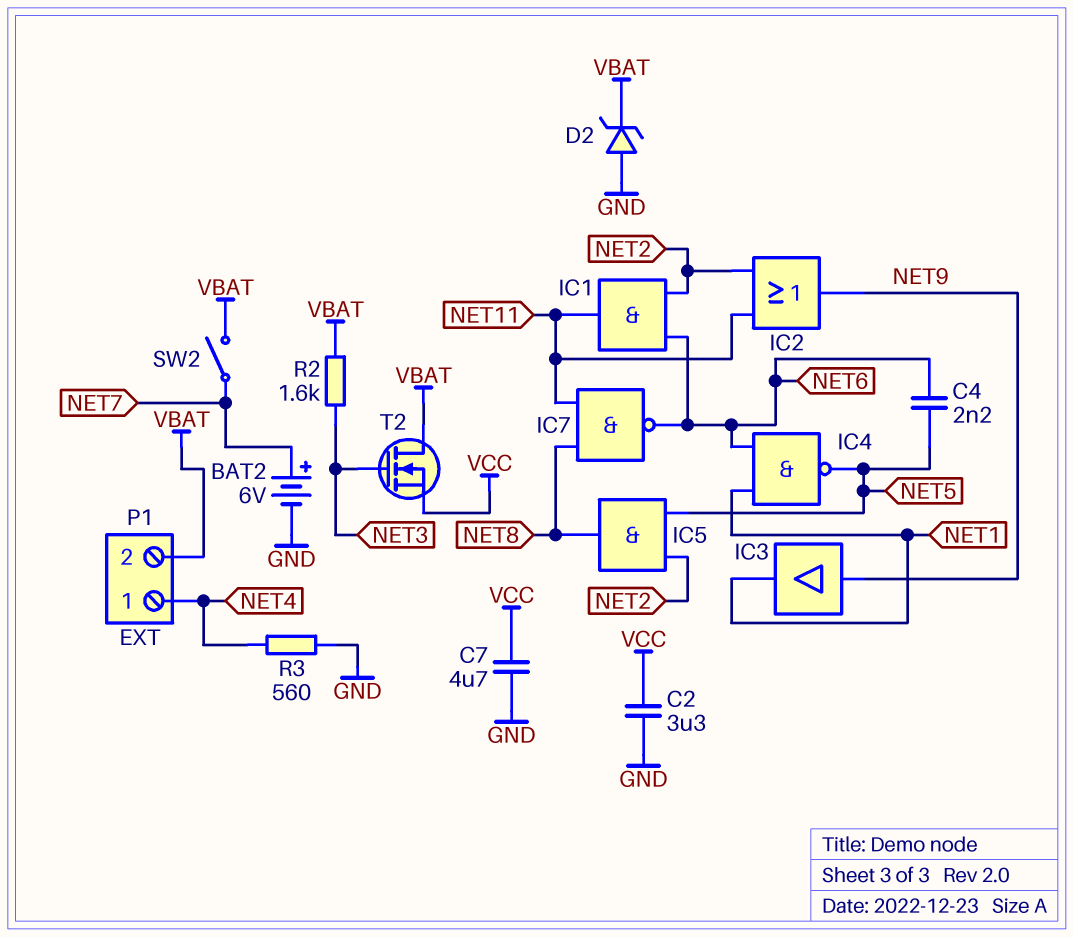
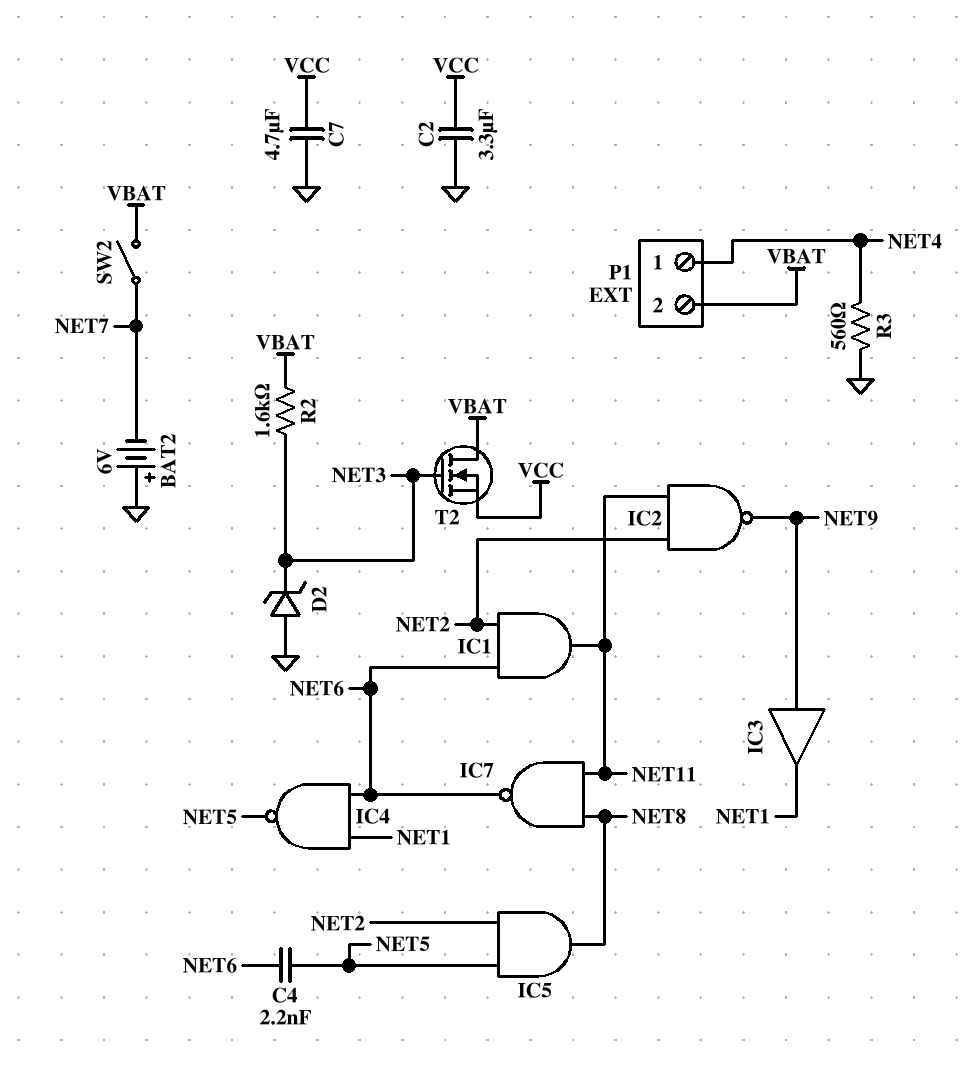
BAT2: 6V (plus NET7, minus GND) -> 6V (plus GND, minus NET7)
D2: zener (A GND, K VBAT) -> zener (A GND, K NET3)
IC2: OR (in NET2, in NET11, out NET9) -> NAND (in NET2, in NET11, out NET9)

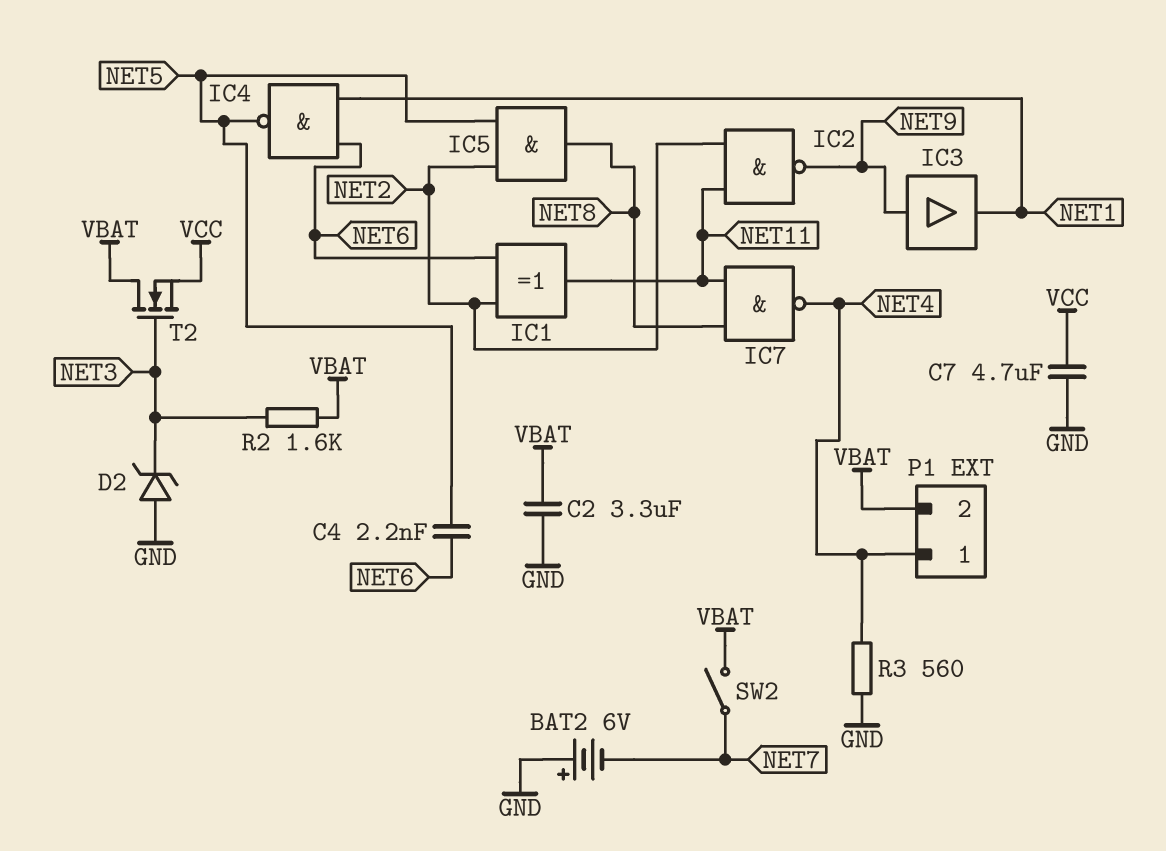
C2: 3.3uF (GND, VCC) -> 3.3uF (GND, VBAT)
IC1: AND (in NET2, in NET6, out NET11) -> XOR (in NET2, in NET6, out NET11)
IC7: NAND (in NET8, in NET11, out NET6) -> NAND (in NET8, in NET11, out NET4)

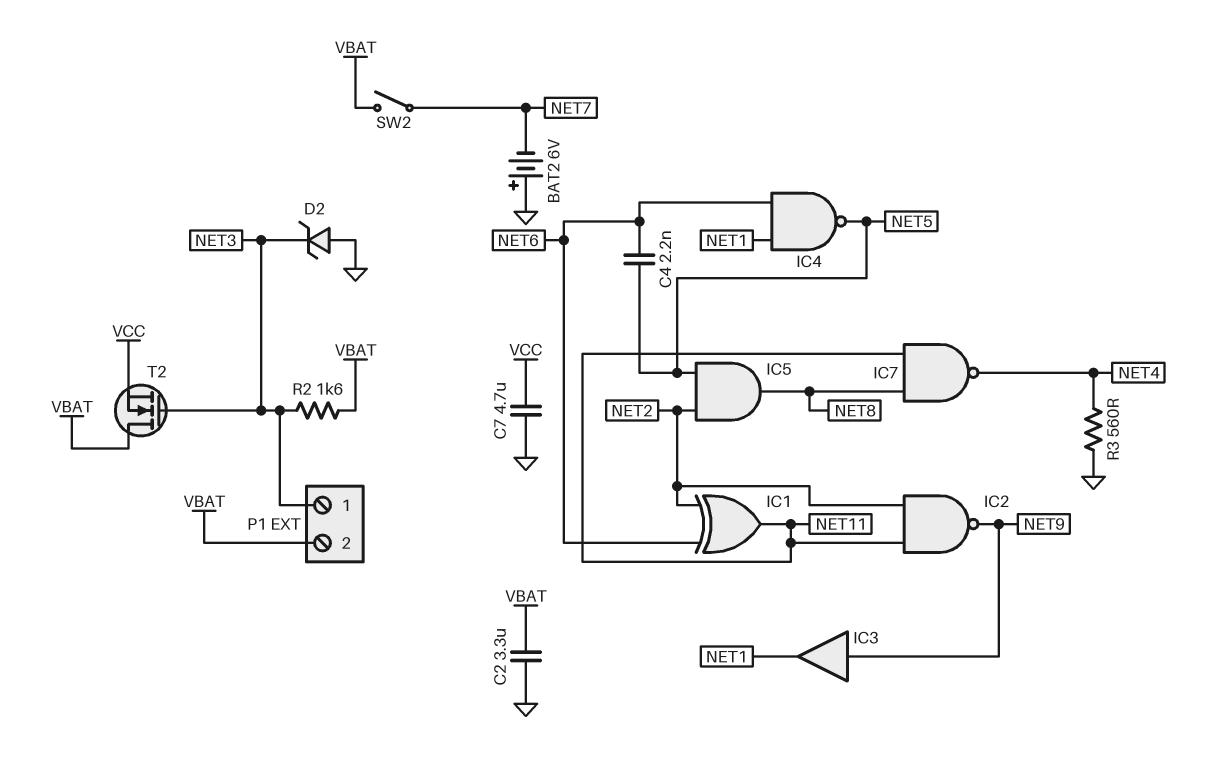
P1 pin 1: NET4 -> NET3

